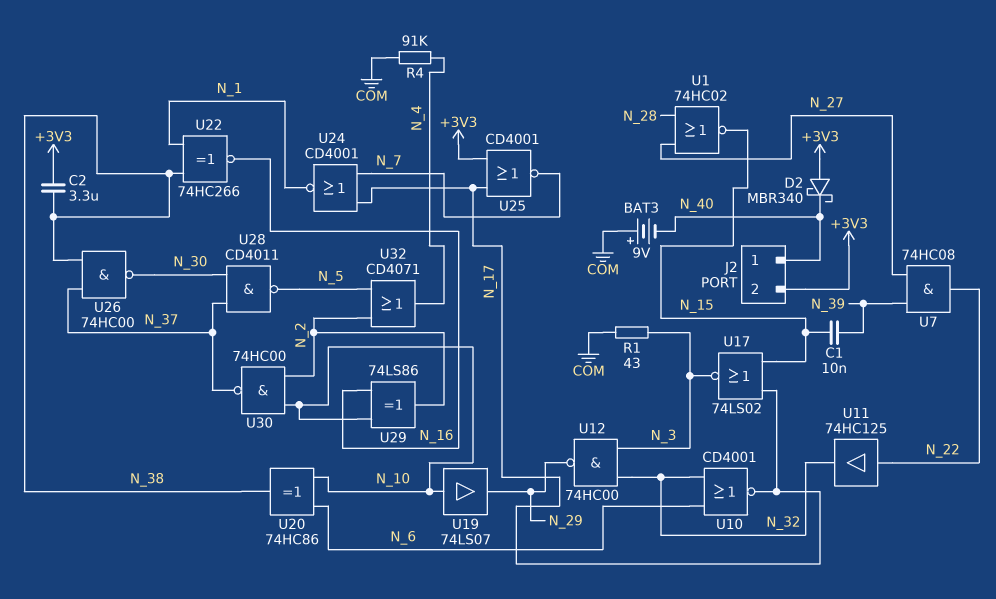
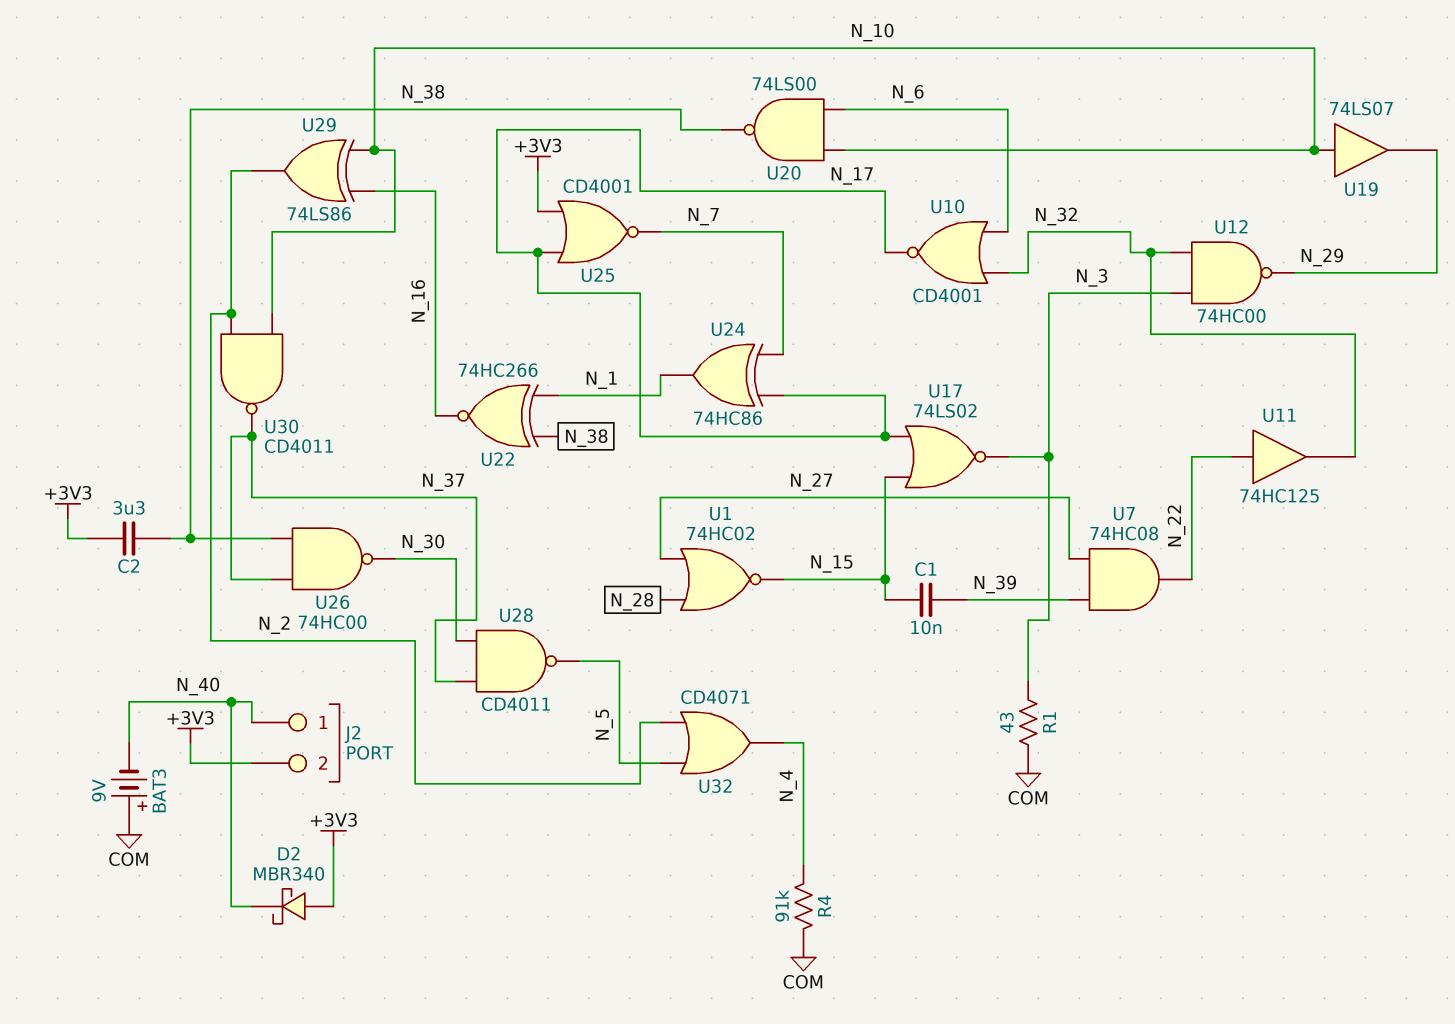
U20: XOR 74HC86 (in N_6, in N_10, out N_38) -> NAND 74LS00 (in N_6, in N_10, out N_38)
U24: NOR CD4001 (in N_7, in N_17, out N_1) -> XOR 74HC86 (in N_7, in N_17, out N_1)
U30: NAND 74HC00 (in N_2, in N_10, out N_37) -> NAND CD4011 (in N_2, in N_10, out N_37)

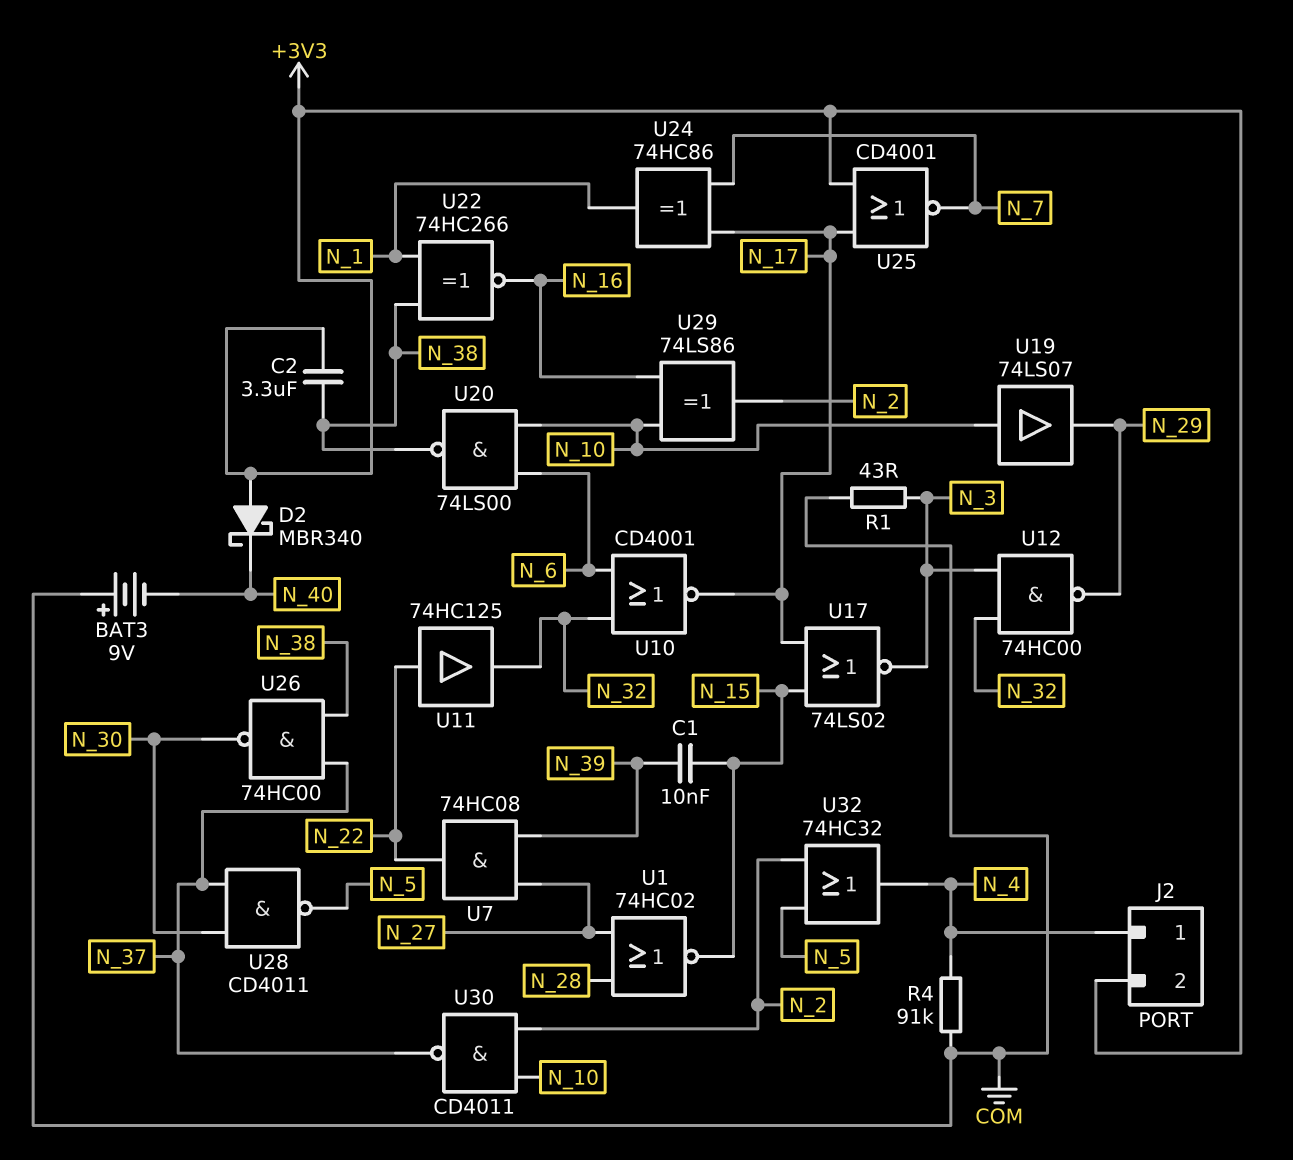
J2 pin 1: N_40 -> N_4
U32: OR CD4071 (in N_2, in N_5, out N_4) -> OR 74HC32 (in N_2, in N_5, out N_4)

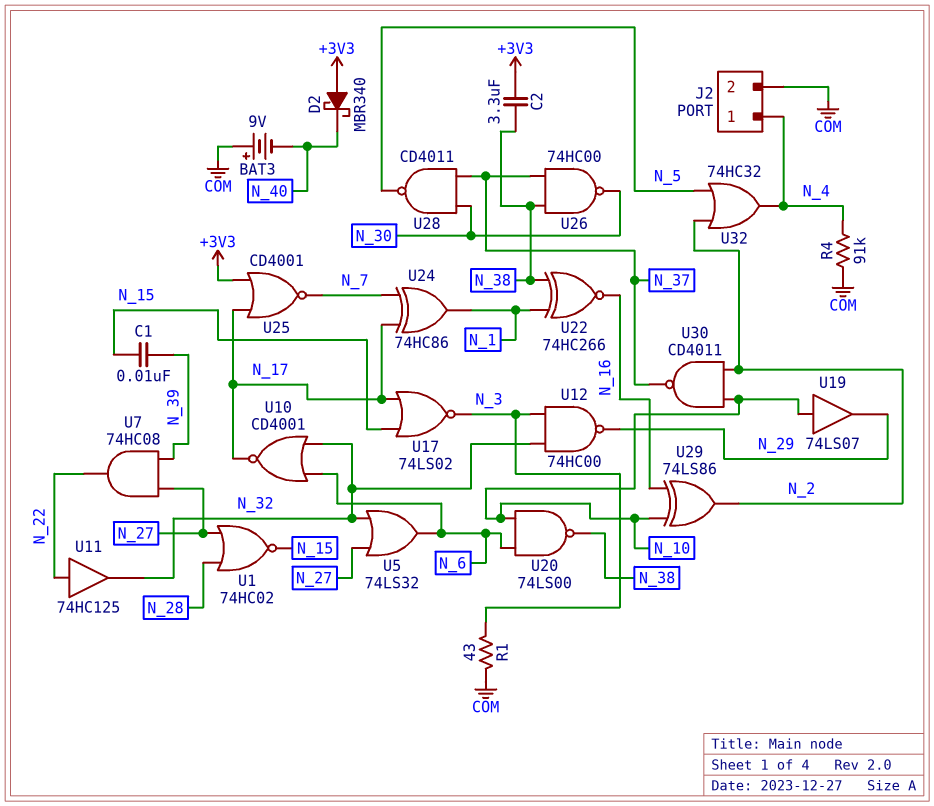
J2 pin 2: +3V3 -> COM
U5: none -> OR 74LS32 (in N_27, in N_32, out N_6)

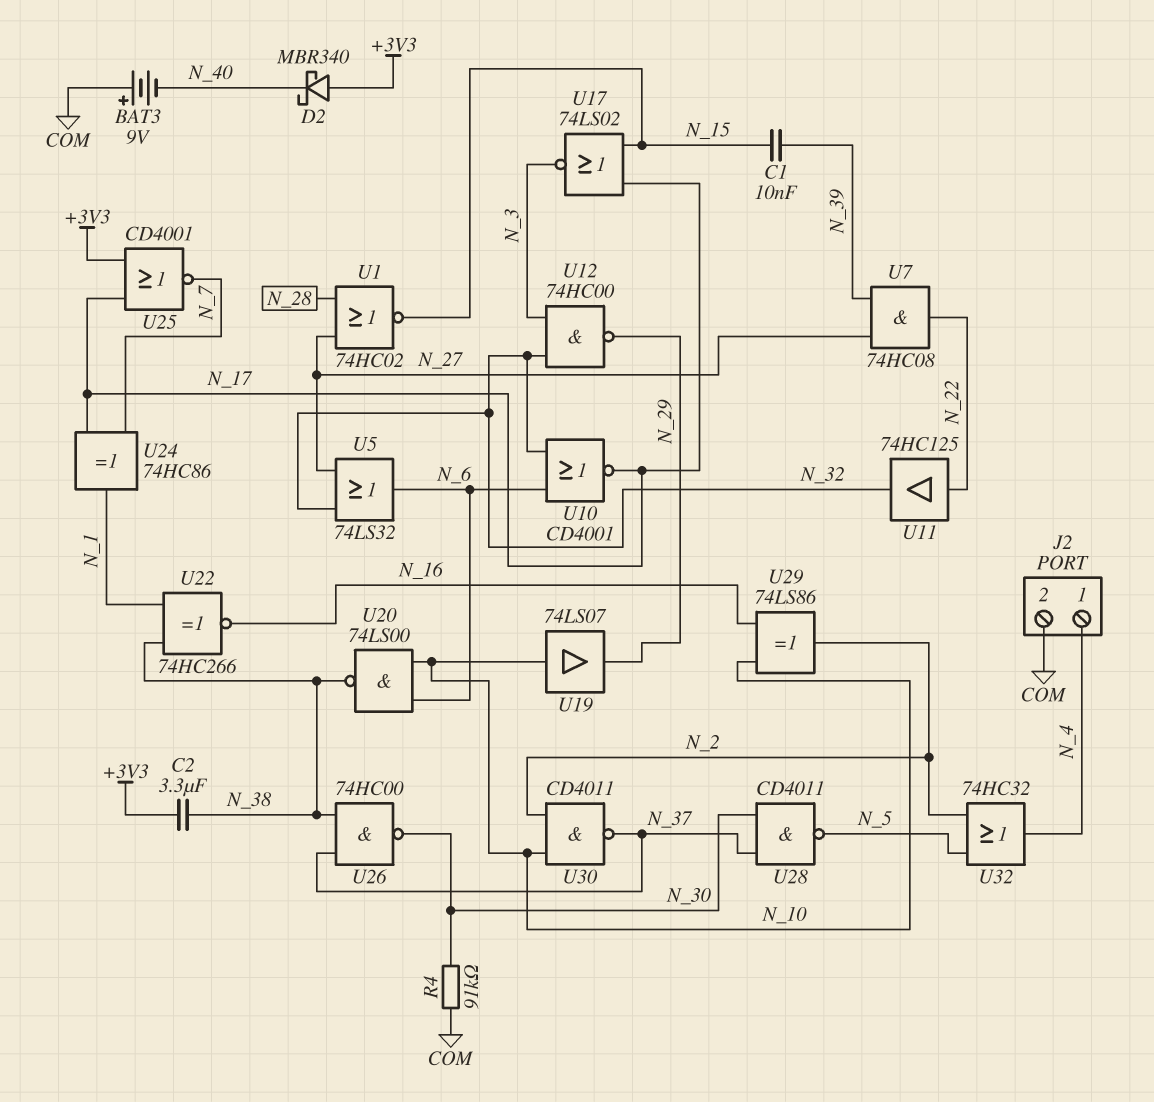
R1: 43 (COM, N_3) -> none
R4: 91k (COM, N_4) -> 91k (COM, N_30)

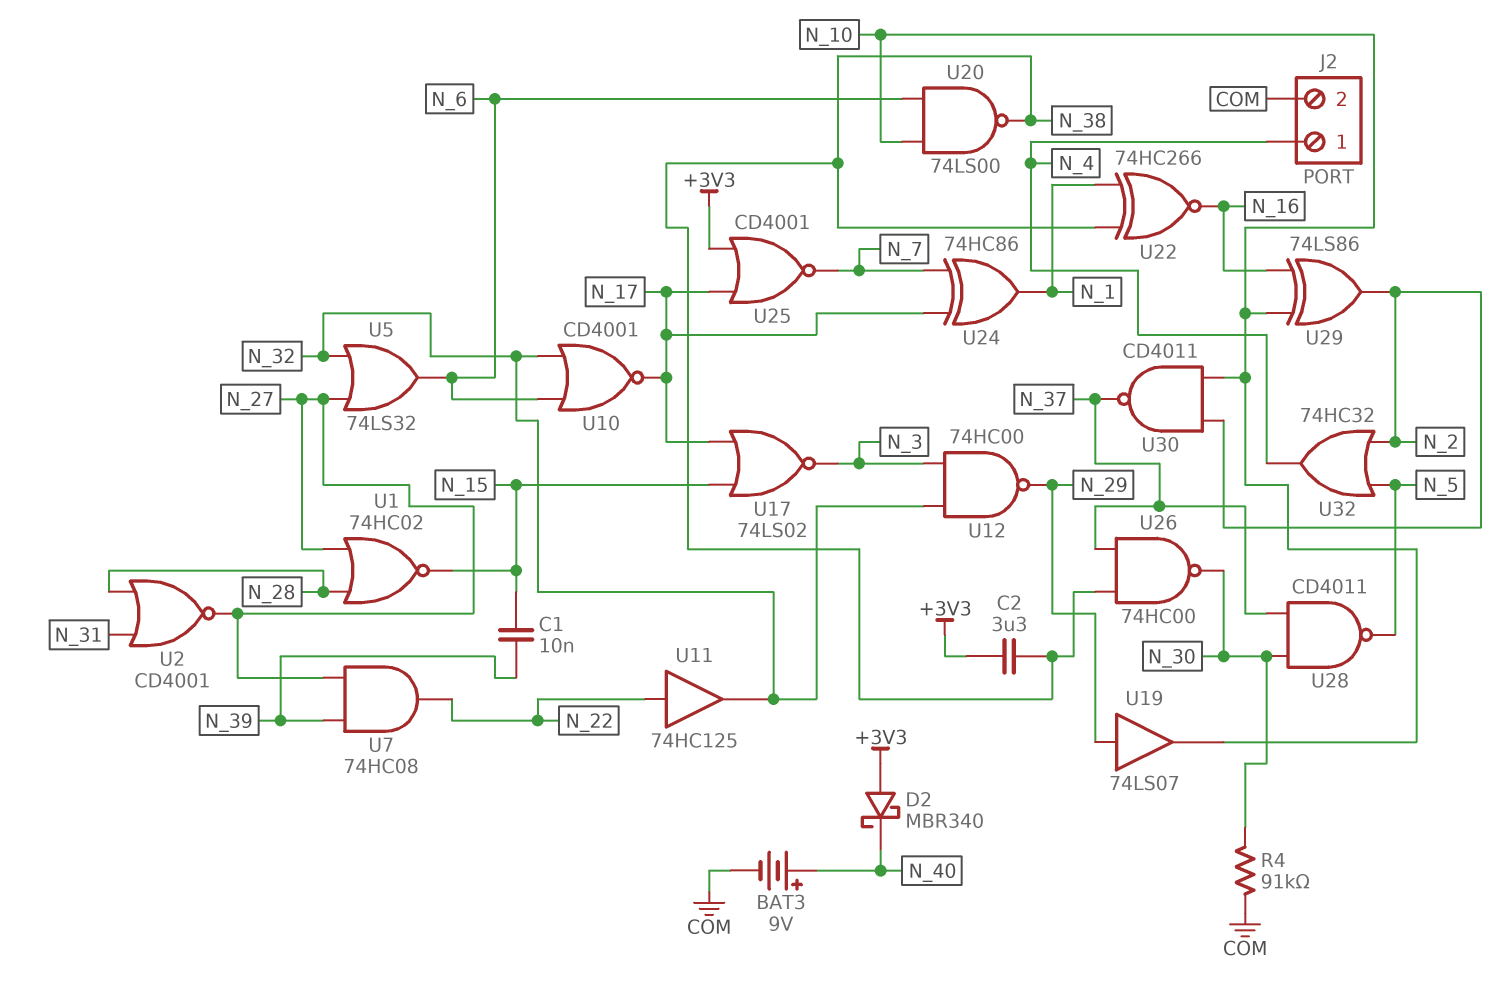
BAT3: 9V (plus COM, minus N_40) -> 9V (plus N_40, minus COM)
U2: none -> NOR CD4001 (in N_28, in N_31, out N_27)
U19: buffer 74LS07 (in N_10, out N_29) -> buffer 74LS07 (in N_29, out N_10)

